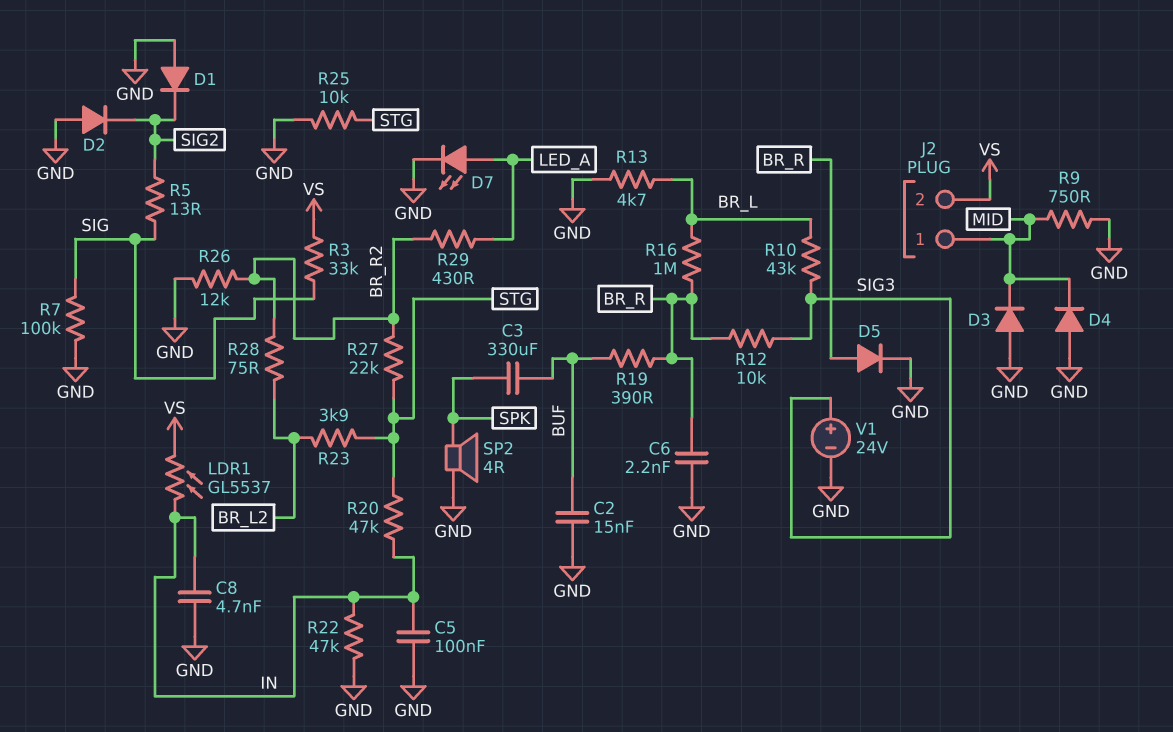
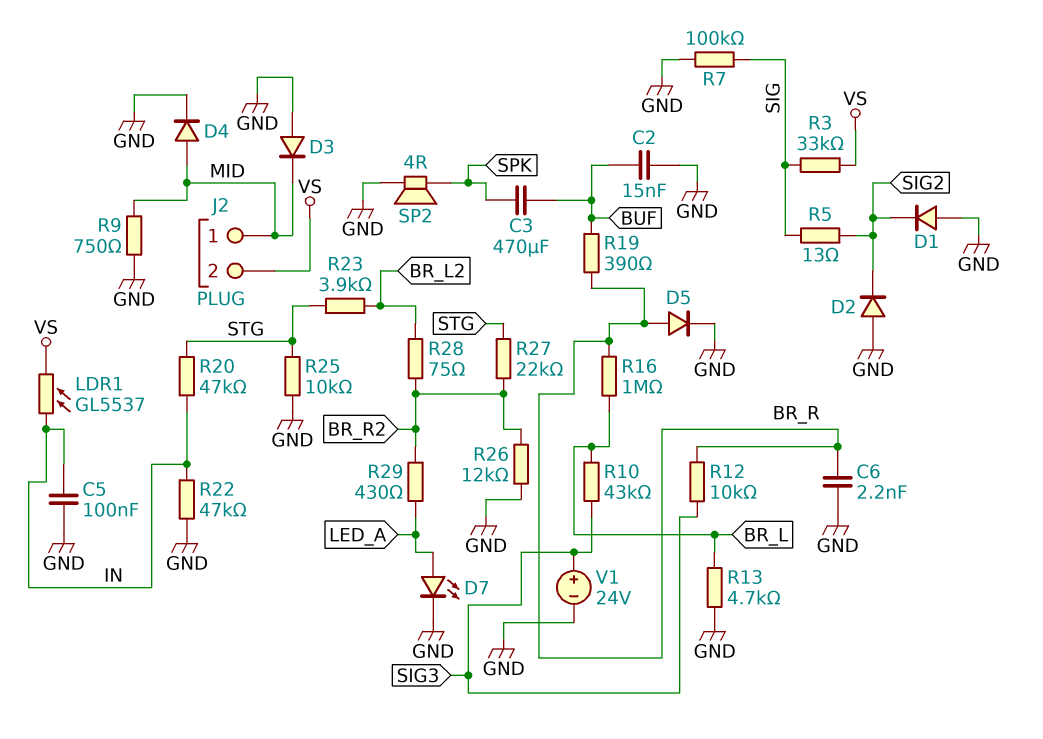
C3: 330uF (BUF, SPK) -> 470uF (BUF, SPK)
C8: 4.7nF (GND, IN) -> none
D4: diode (A GND, K MID) -> diode (A MID, K GND)

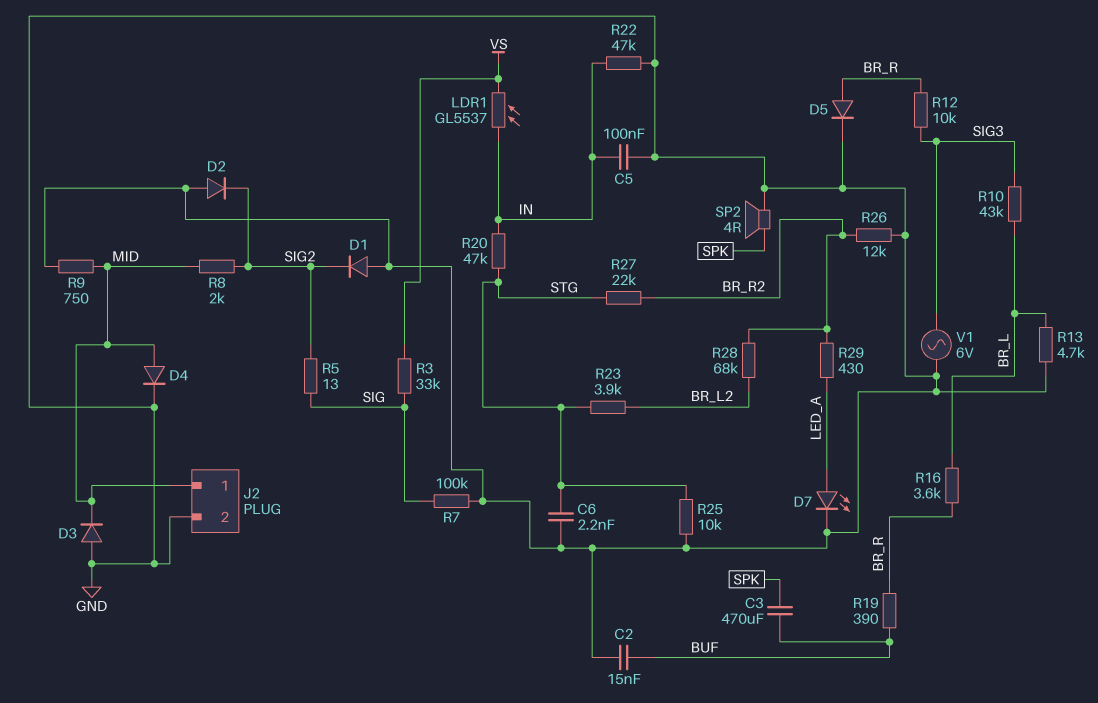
C6: 2.2nF (BR_R, GND) -> 2.2nF (GND, STG)
J2 pin 2: VS -> GND
R8: none -> 2k (MID, SIG2)
R16: 1M (BR_L, BR_R) -> 3.6k (BR_L, BR_R)
R28: 75 (BR_L2, BR_R2) -> 68k (BR_L2, BR_R2)
V1: 24V (plus SIG3, minus GND) -> AC 6V (GND, SIG3)

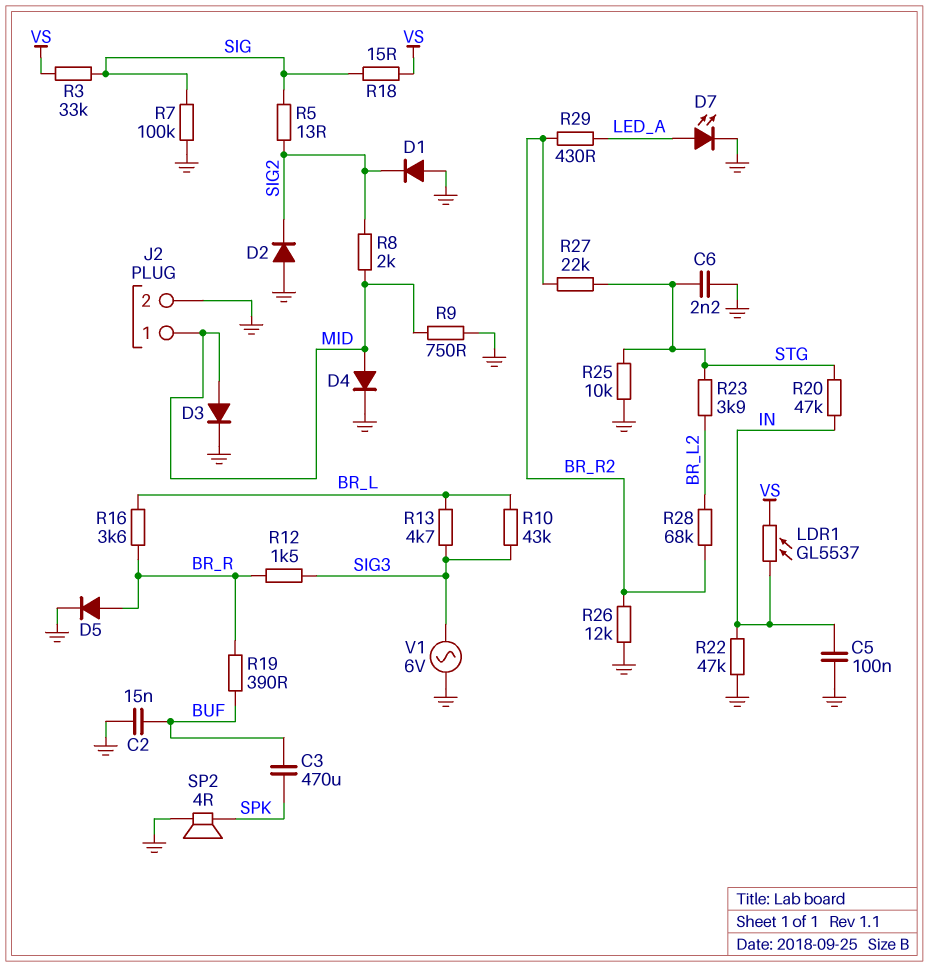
D3: diode (A GND, K MID) -> diode (A MID, K GND)
R12: 10k (BR_R, SIG3) -> 1.5k (BR_R, SIG3)
R13: 4.7k (BR_L, GND) -> 4.7k (BR_L, SIG3)
R18: none -> 15 (SIG, VS)

